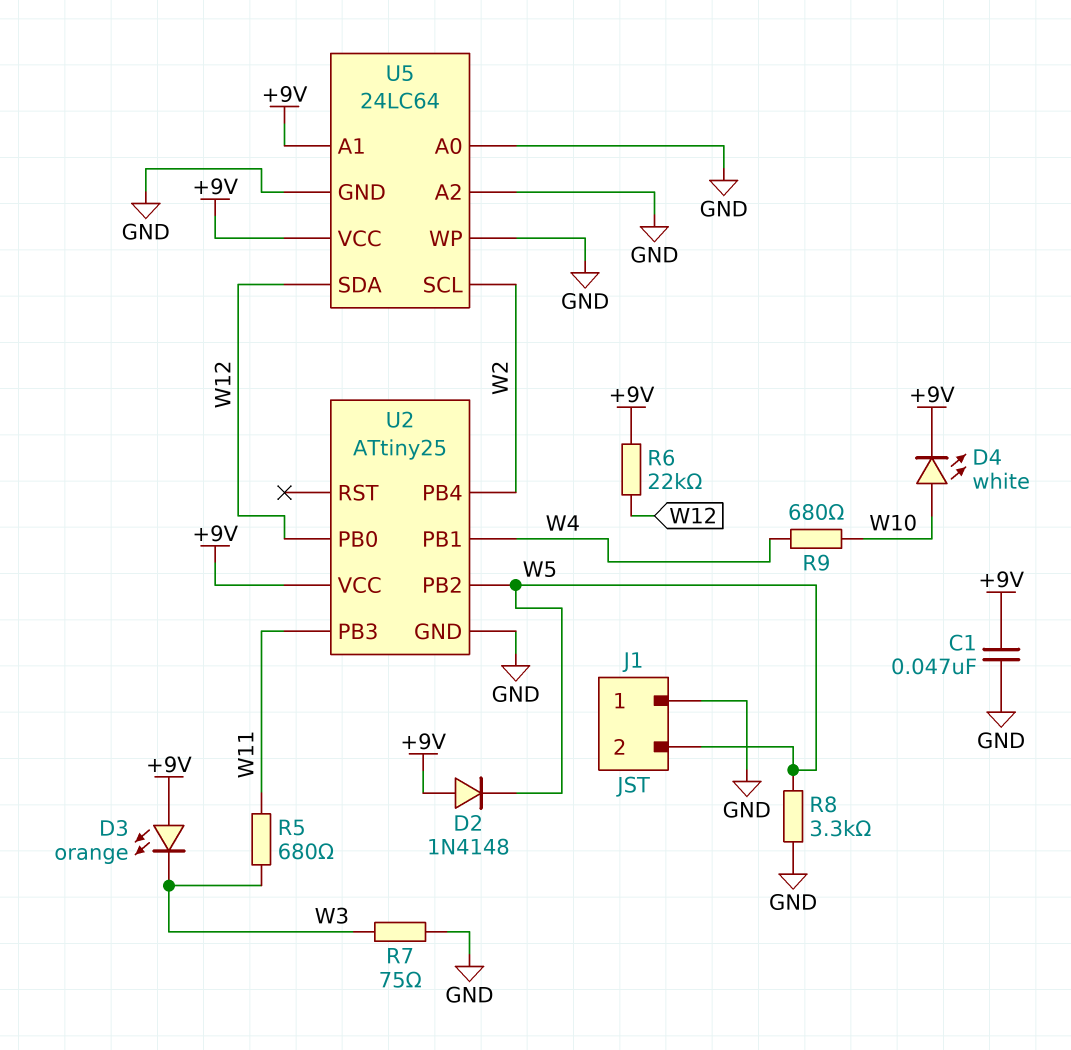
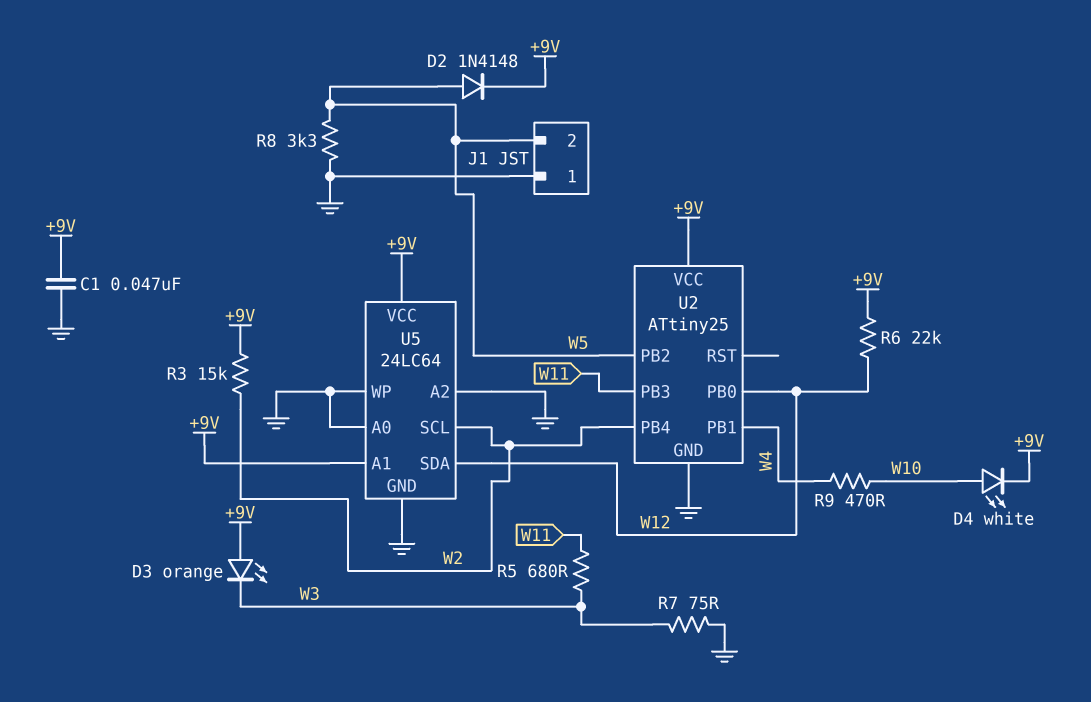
D2: diode 1N4148 (A +9V, K W5) -> diode 1N4148 (A W5, K +9V)
R3: none -> 15k (+9V, W2)
R9: 680 (W4, W10) -> 470 (W4, W10)

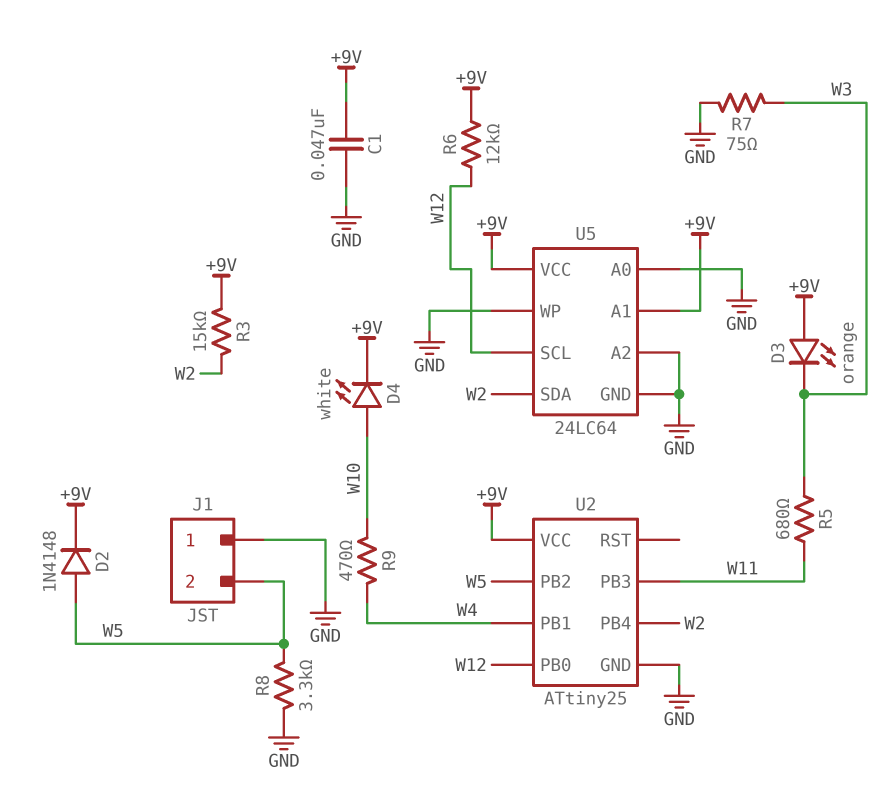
R6: 22k (+9V, W12) -> 12k (+9V, W12)
U5 pin SCL: W2 -> W12
U5 pin SDA: W12 -> W2

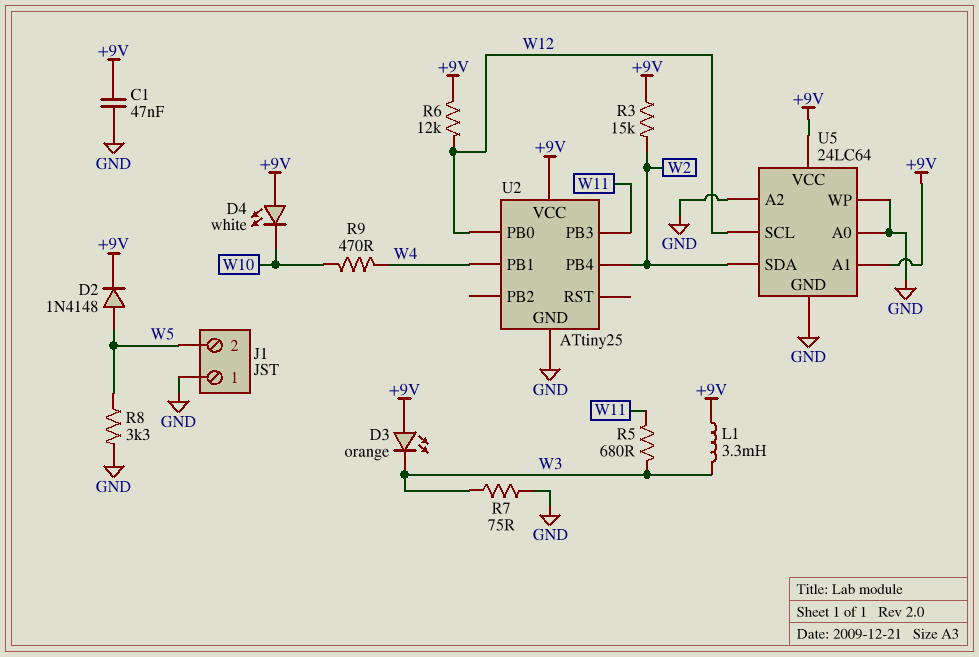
D4: LED white (A W10, K +9V) -> LED white (A +9V, K W10)
L1: none -> 3.3mH (+9V, W3)
U2 pin PB2: W5 -> none

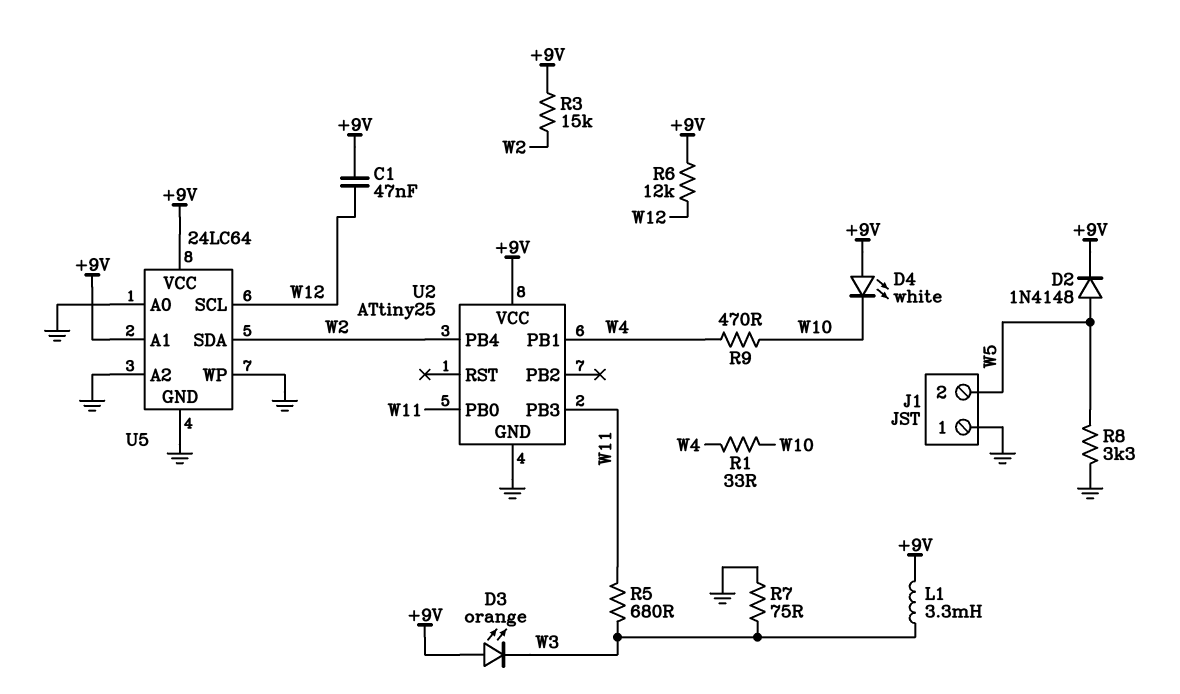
C1: 47nF (+9V, GND) -> 47nF (+9V, W12)
R1: none -> 33 (W4, W10)
U2 pin PB0: W12 -> W11

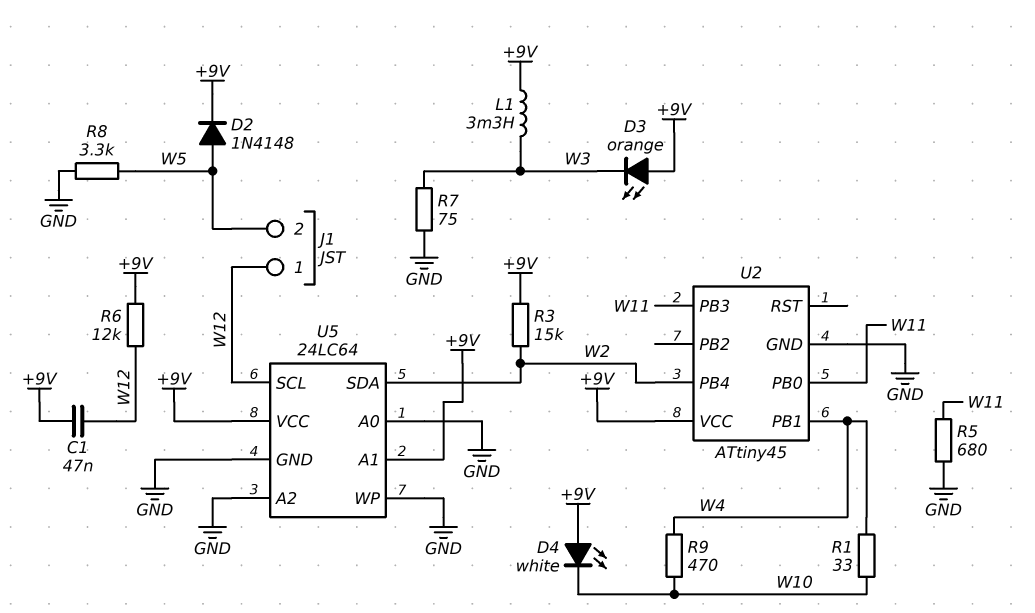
J1 pin 1: GND -> W12
R5: 680 (W3, W11) -> 680 (GND, W11)
U2: ATtiny25 -> ATtiny45

